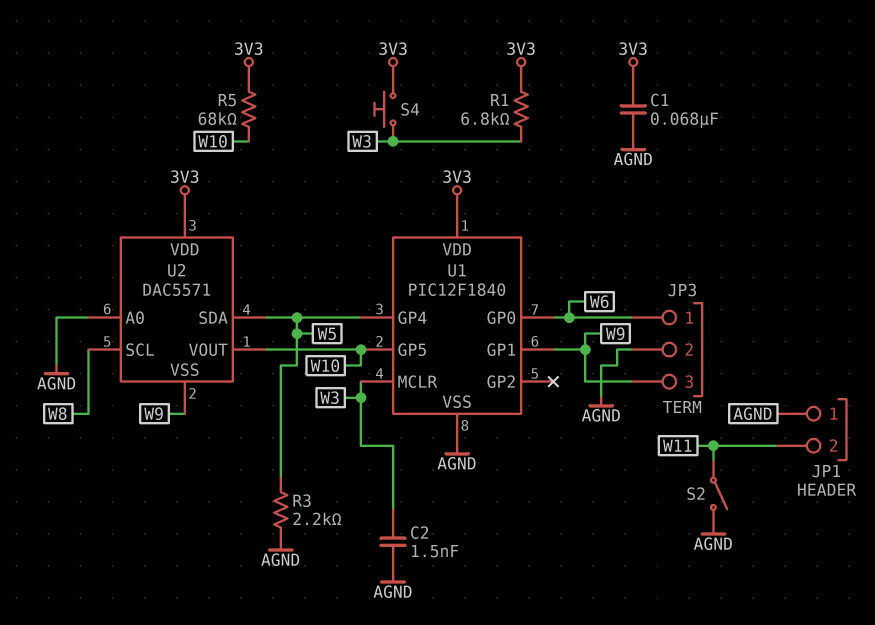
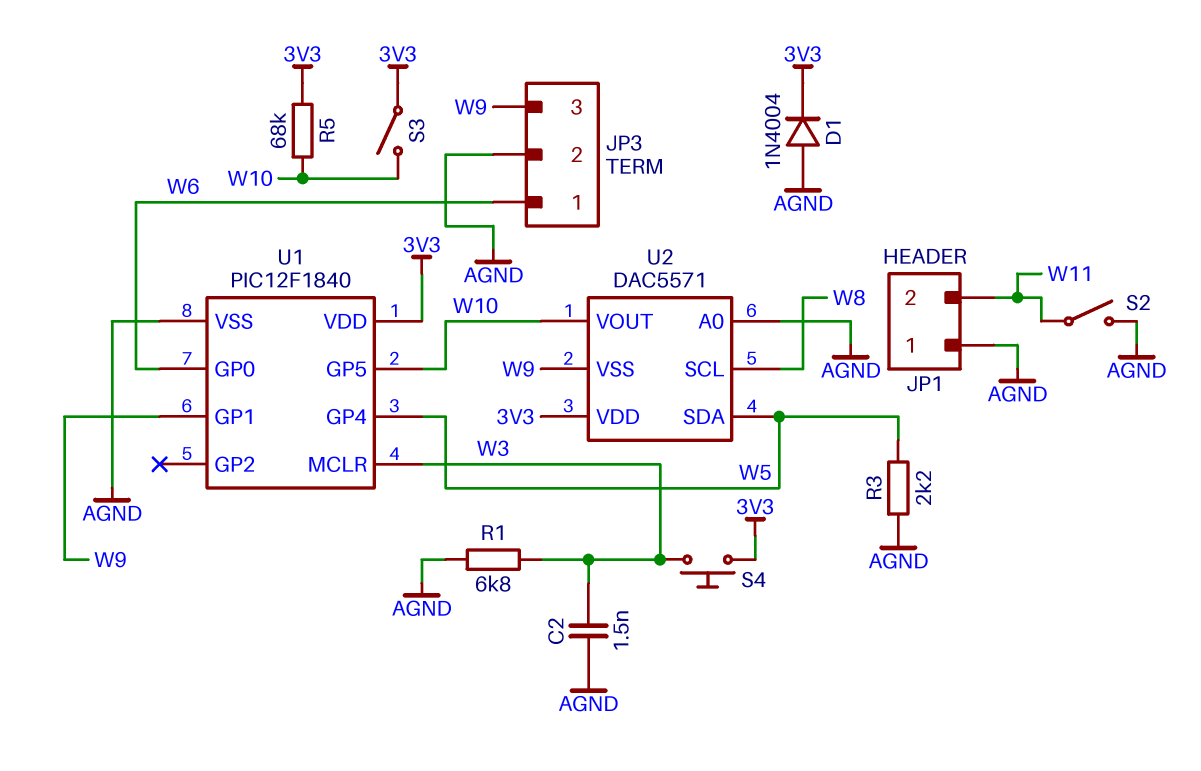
C1: 68nF (3V3, AGND) -> none
D1: none -> diode 1N4004 (A AGND, K 3V3)
R1: 6.8k (3V3, W3) -> 6.8k (AGND, W3)
S3: none -> switch (3V3, W10)

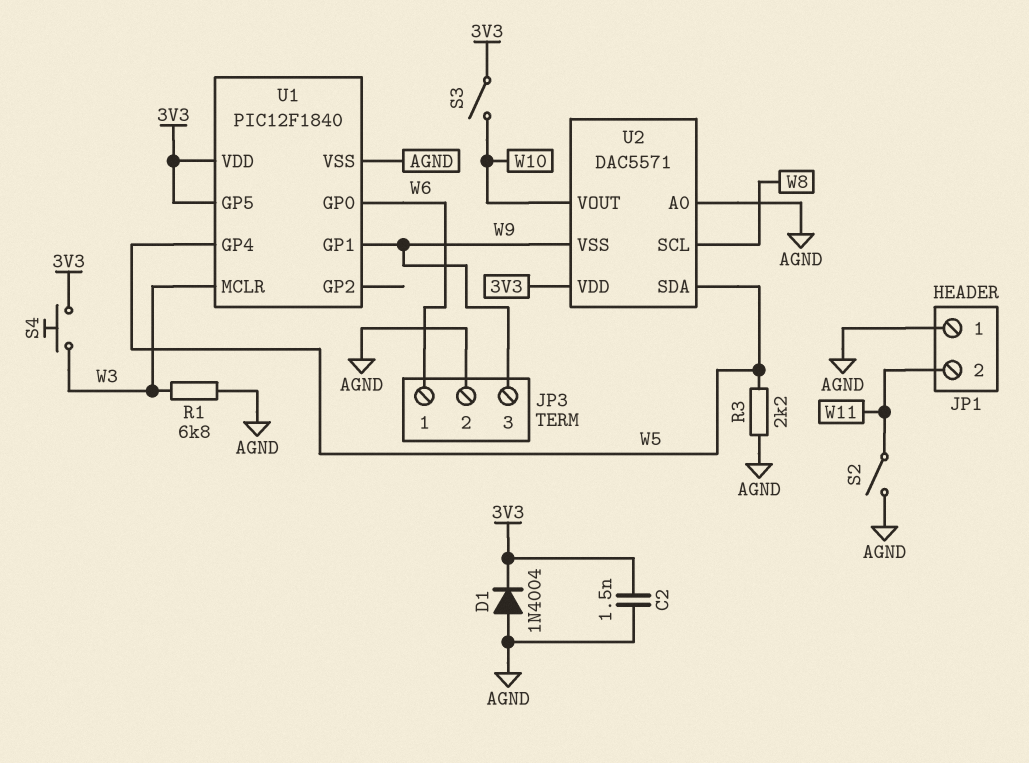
C2: 1.5nF (AGND, W3) -> 1.5nF (3V3, AGND)
R5: 68k (3V3, W10) -> none
U1 pin GP5: W10 -> 3V3

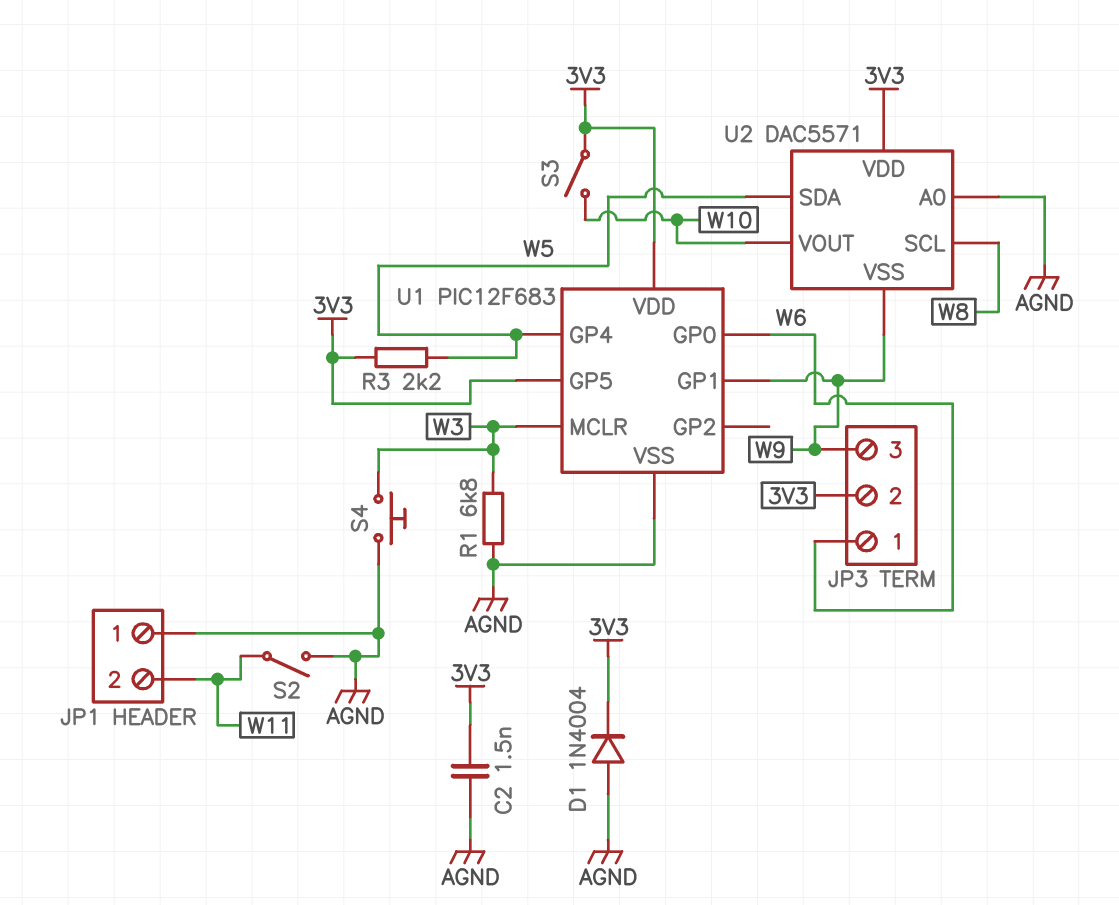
JP3 pin 2: AGND -> 3V3
R3: 2.2k (AGND, W5) -> 2.2k (3V3, W5)
S4: button (3V3, W3) -> button (AGND, W3)
U1: PIC12F1840 -> PIC12F683

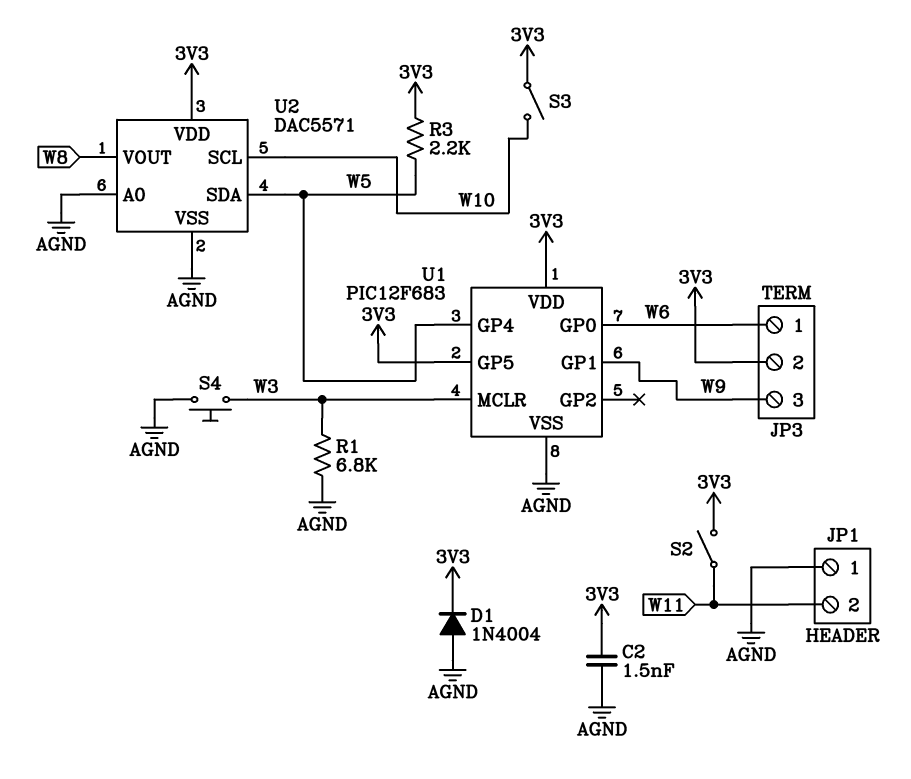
S2: switch (AGND, W11) -> switch (3V3, W11)
U2 pin SCL: W8 -> W10
U2 pin VOUT: W10 -> W8
U2 pin VSS: W9 -> AGND

